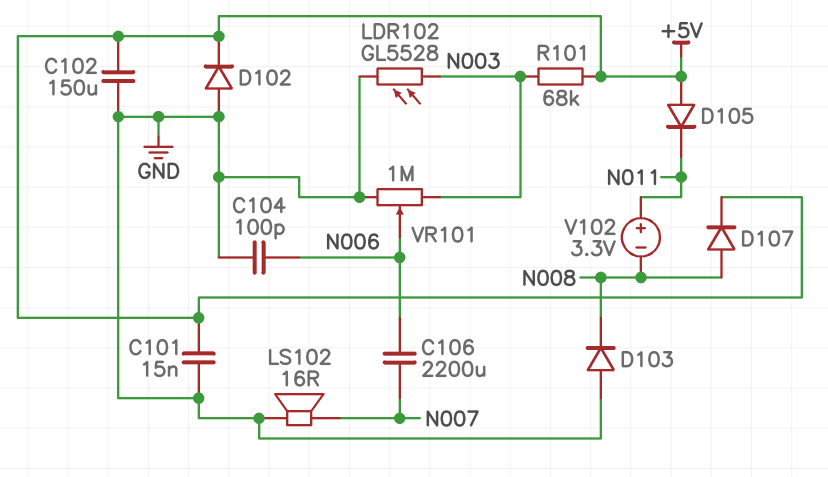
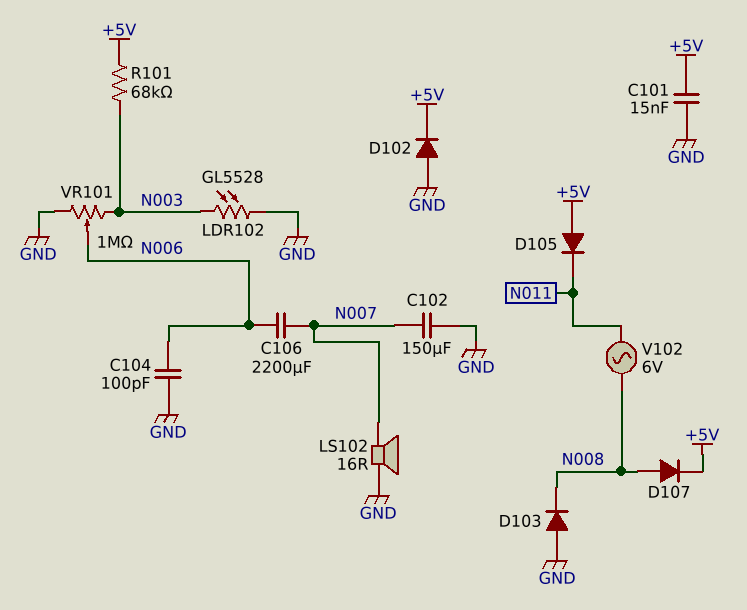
C102: 150uF (+5V, GND) -> 150uF (GND, N007)
V102: 3.3V (plus N011, minus N008) -> AC 6V (N008, N011)

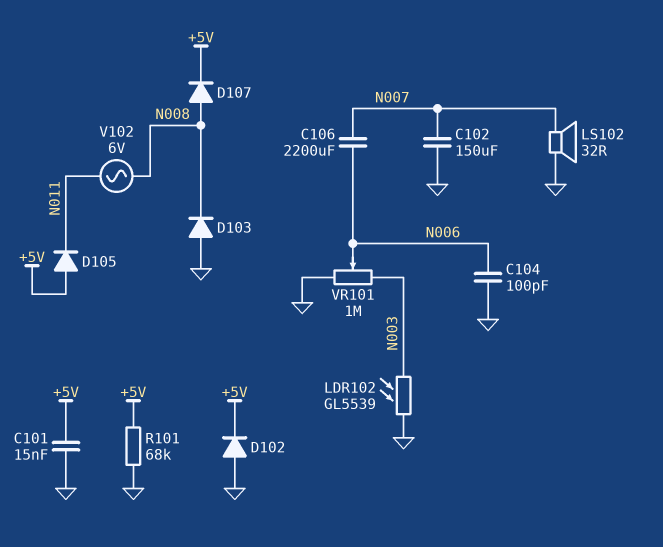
LDR102: GL5528 (GND, N003) -> GL5539 (GND, N003)
LS102: speaker 16R (GND, N007) -> speaker 32R (GND, N007)
R101: 68k (+5V, N003) -> 68k (+5V, GND)

